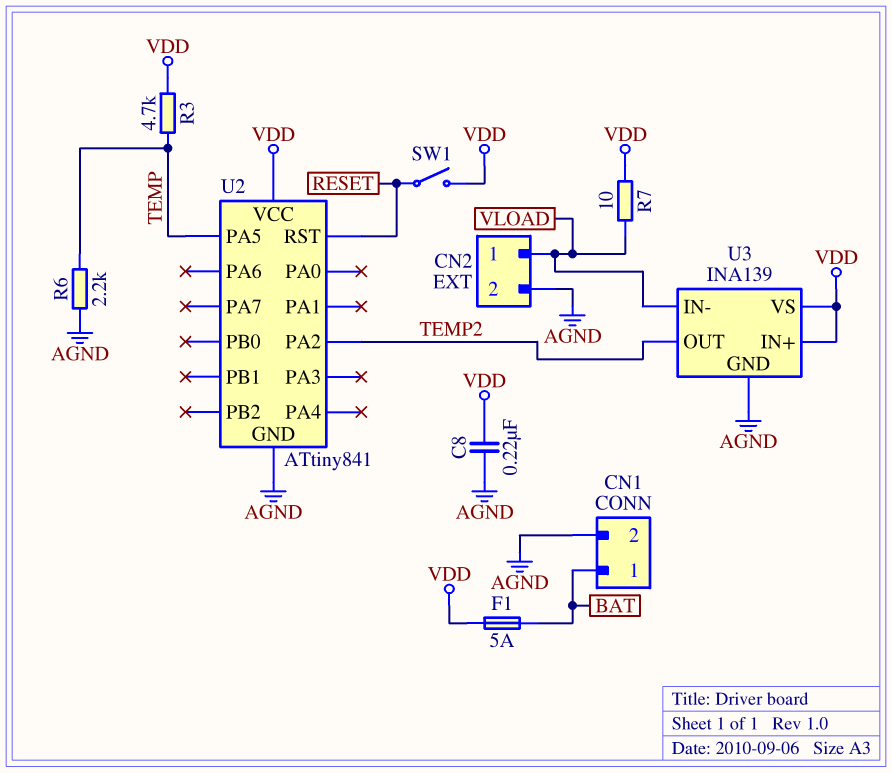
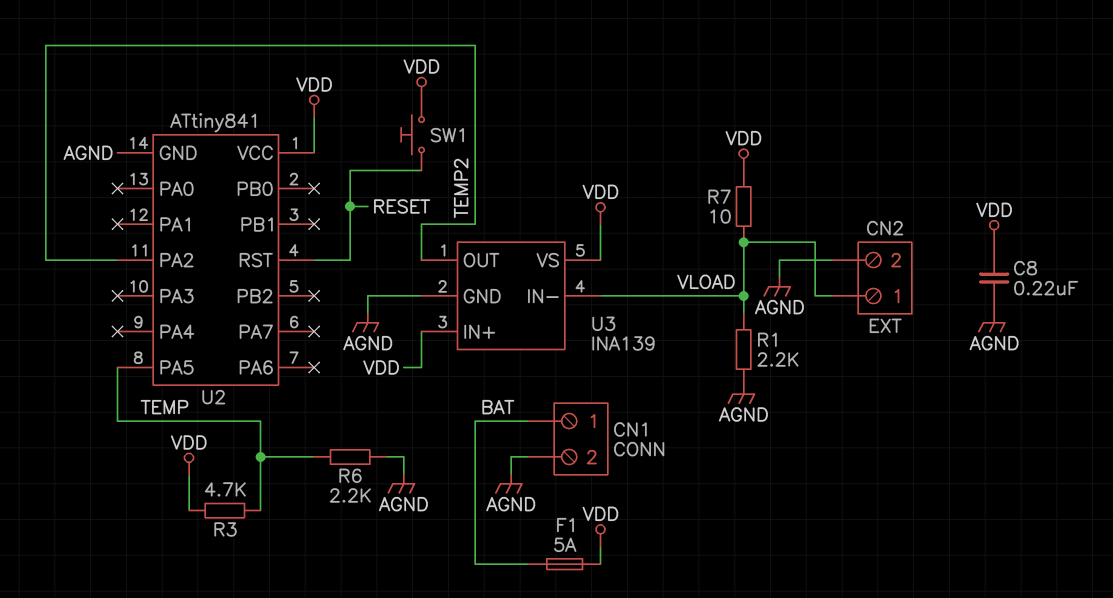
R1: none -> 2.2k (AGND, VLOAD)
SW1: switch (RESET, VDD) -> button (RESET, VDD)

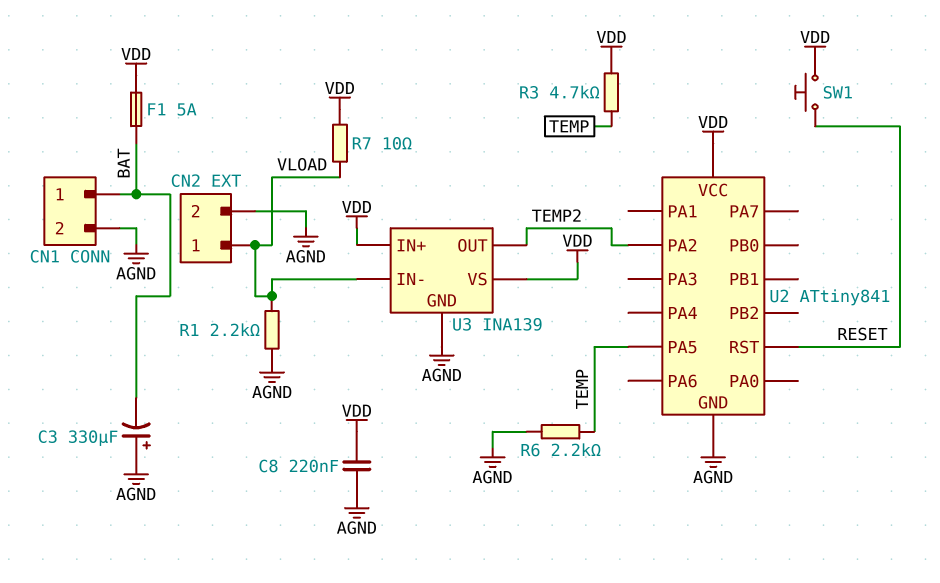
C3: none -> 330uF (plus AGND, minus BAT)

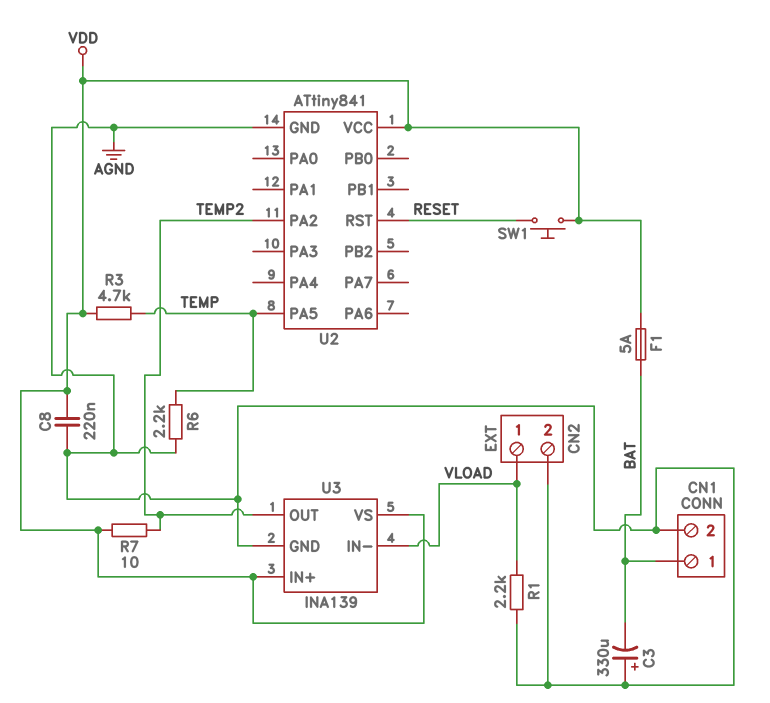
R7: 10 (VDD, VLOAD) -> 10 (TEMP2, VDD)

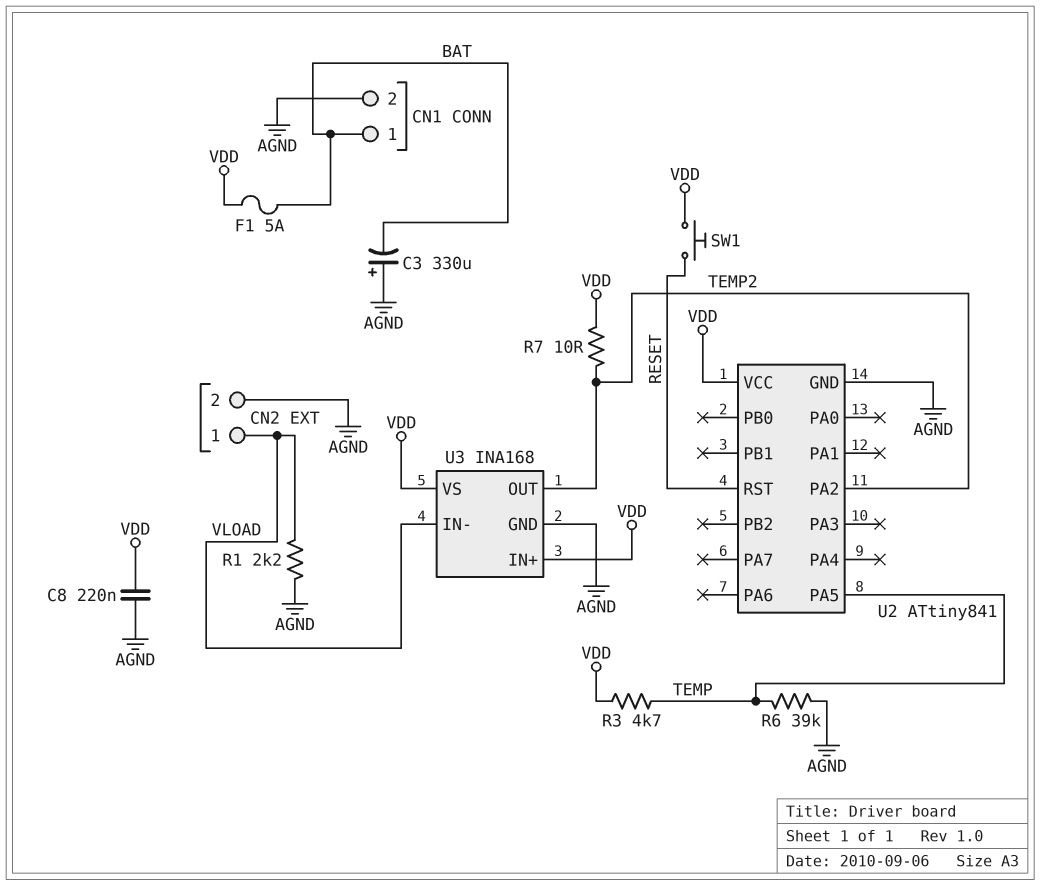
R6: 2.2k (AGND, TEMP) -> 39k (AGND, TEMP)
U3: INA139 -> INA168

